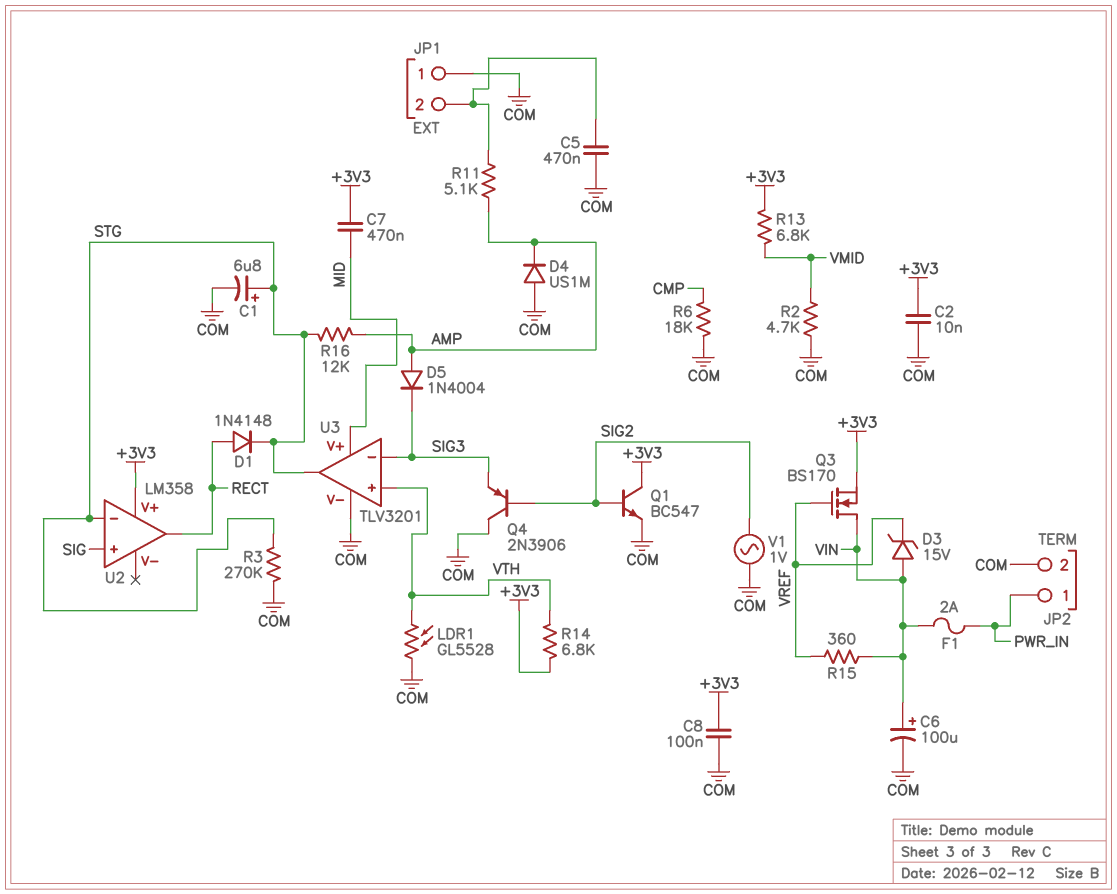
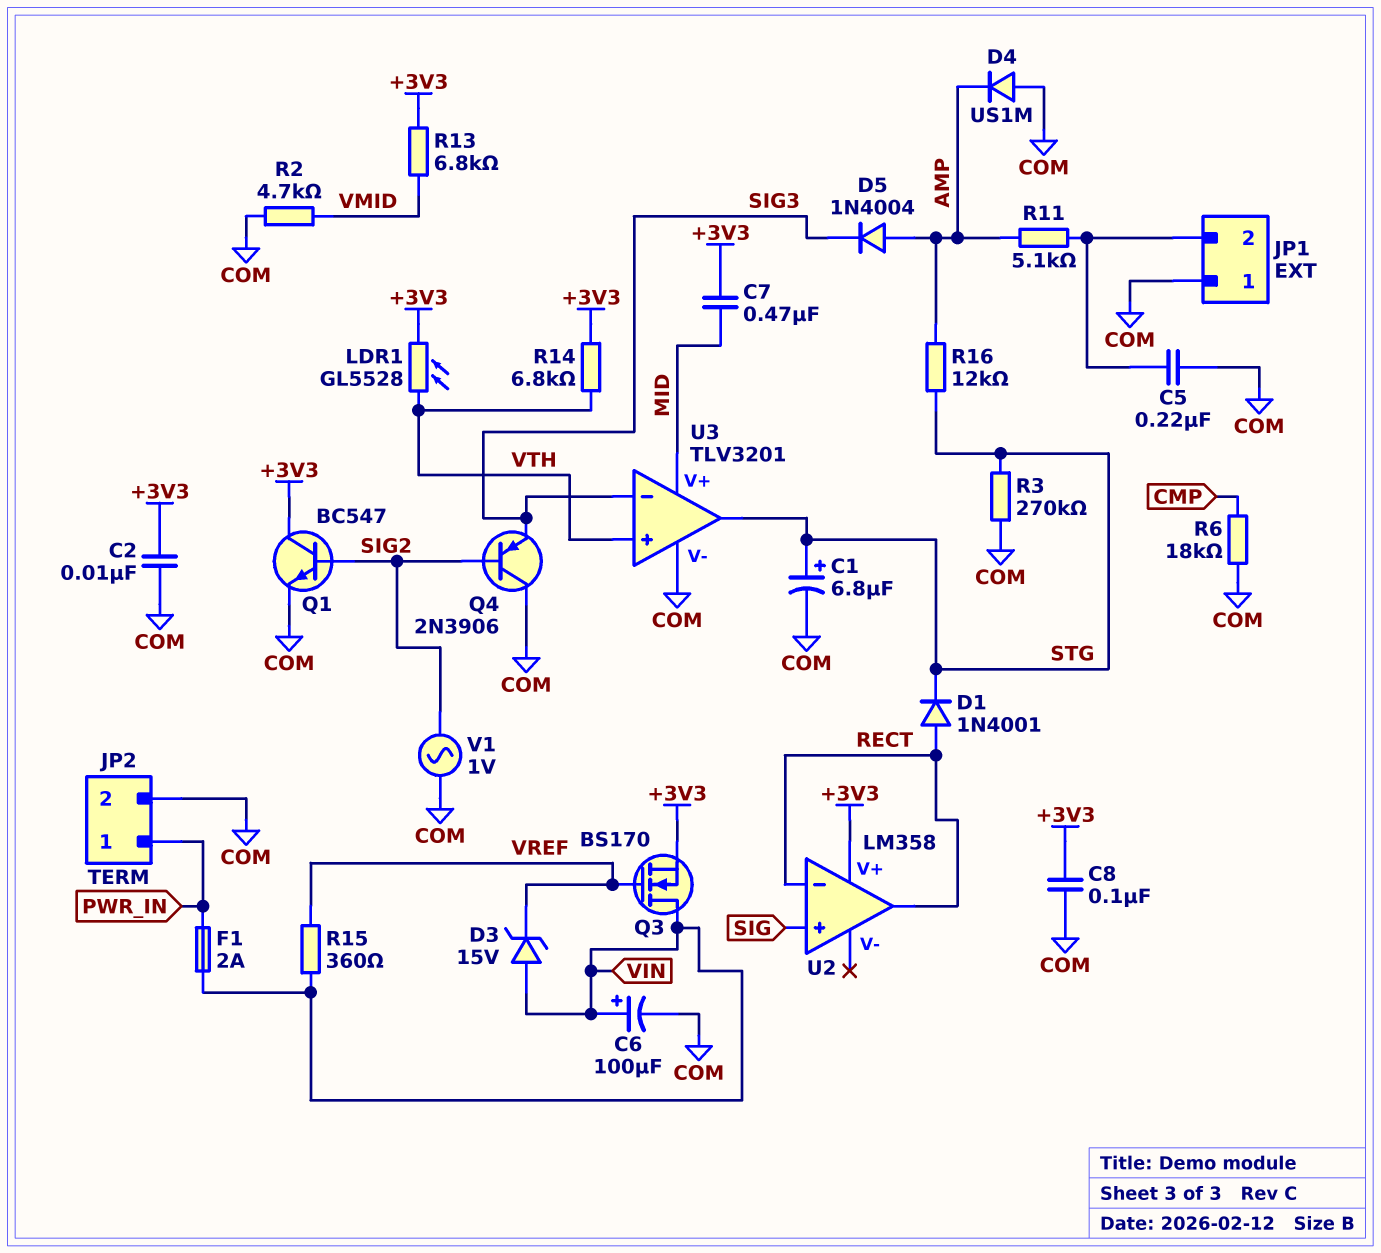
C5: 470nF (COM, JP1/2) -> 220nF (COM, JP1/2)
D1: diode 1N4148 (A RECT, K STG) -> diode 1N4001 (A RECT, K STG)
LDR1: GL5528 (COM, VTH) -> GL5528 (+3V3, VTH)
U2 pin in-: STG -> RECT

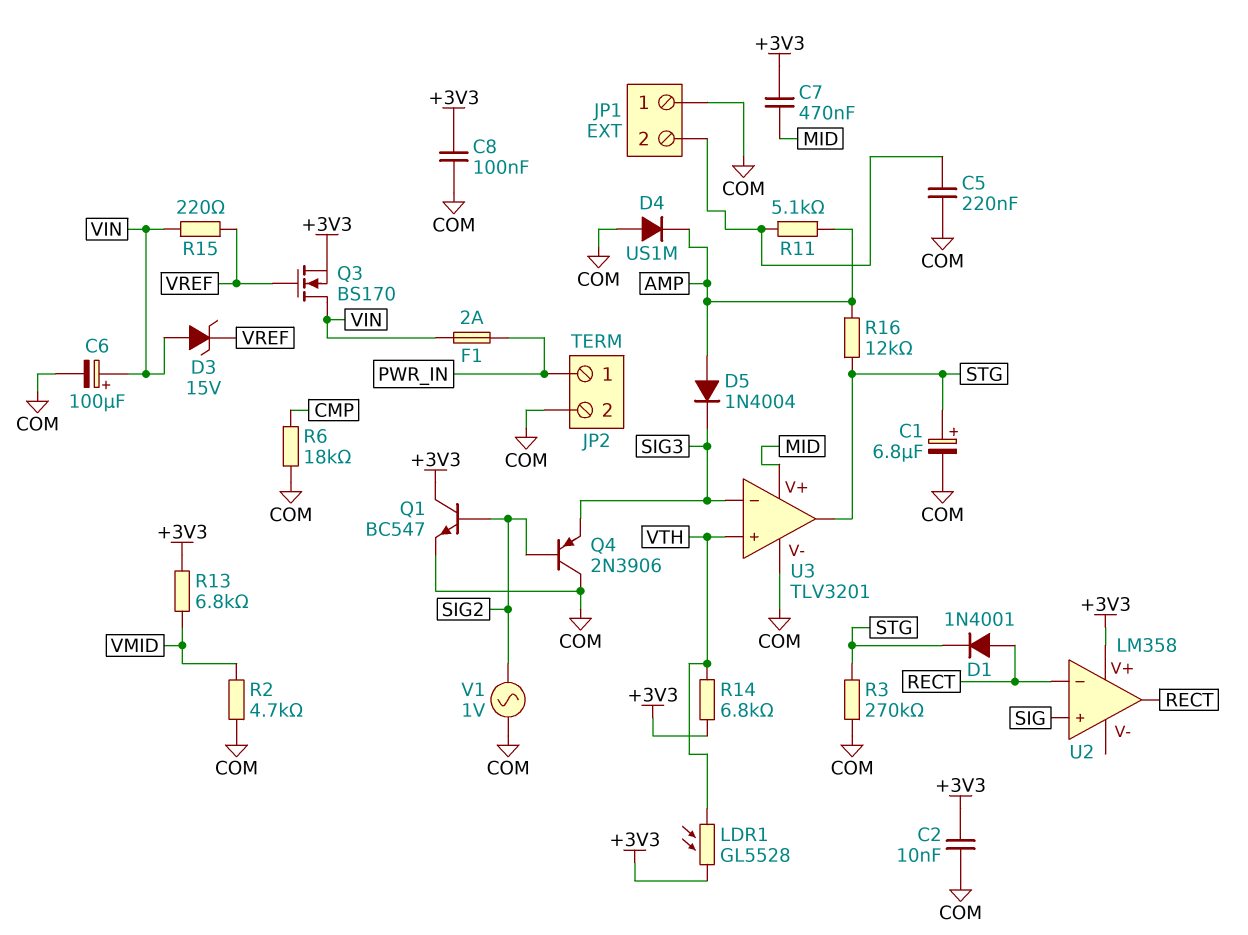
R15: 360 (VIN, VREF) -> 220 (VIN, VREF)

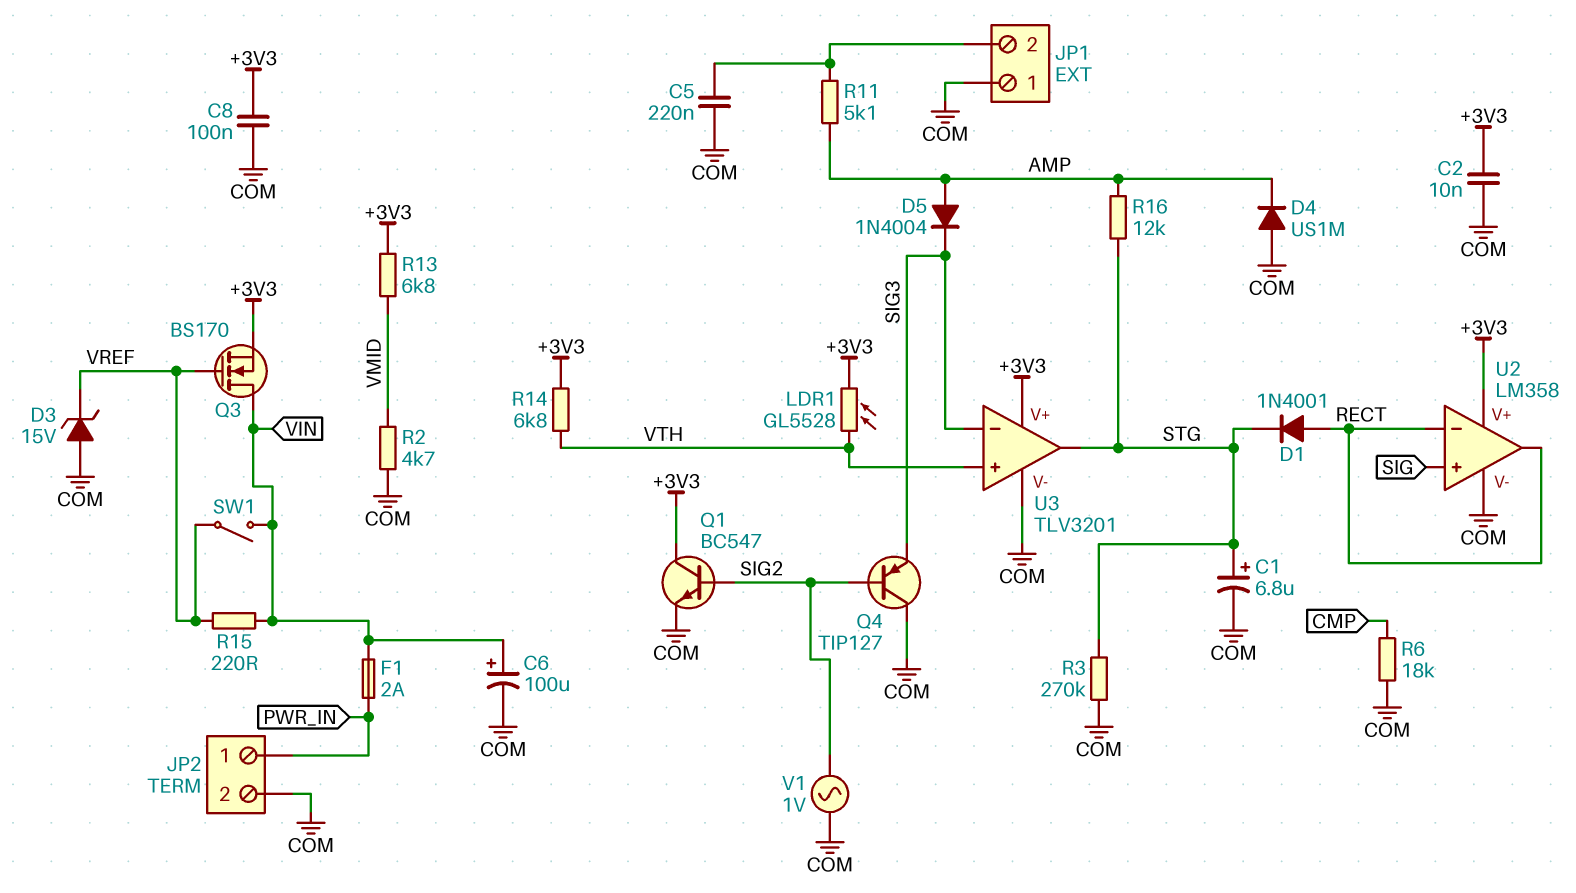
C7: 470nF (+3V3, MID) -> none
D3: zener 15V (A VIN, K VREF) -> zener 15V (A COM, K VREF)
Q4: PNP 2N3906 (B SIG2, C COM, E SIG3) -> PNP TIP127 (B SIG2, C COM, E SIG3)
SW1: none -> switch (VIN, VREF)
U2 pin V-: none -> COM
U3 pin V+: MID -> +3V3

